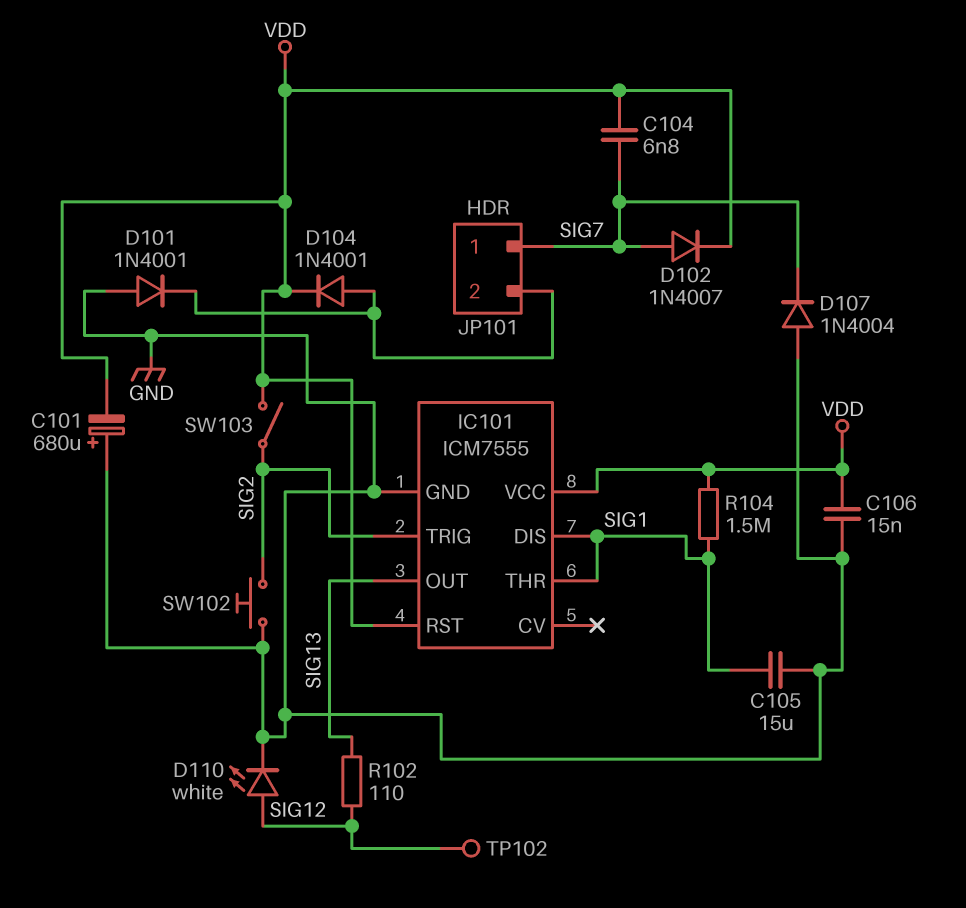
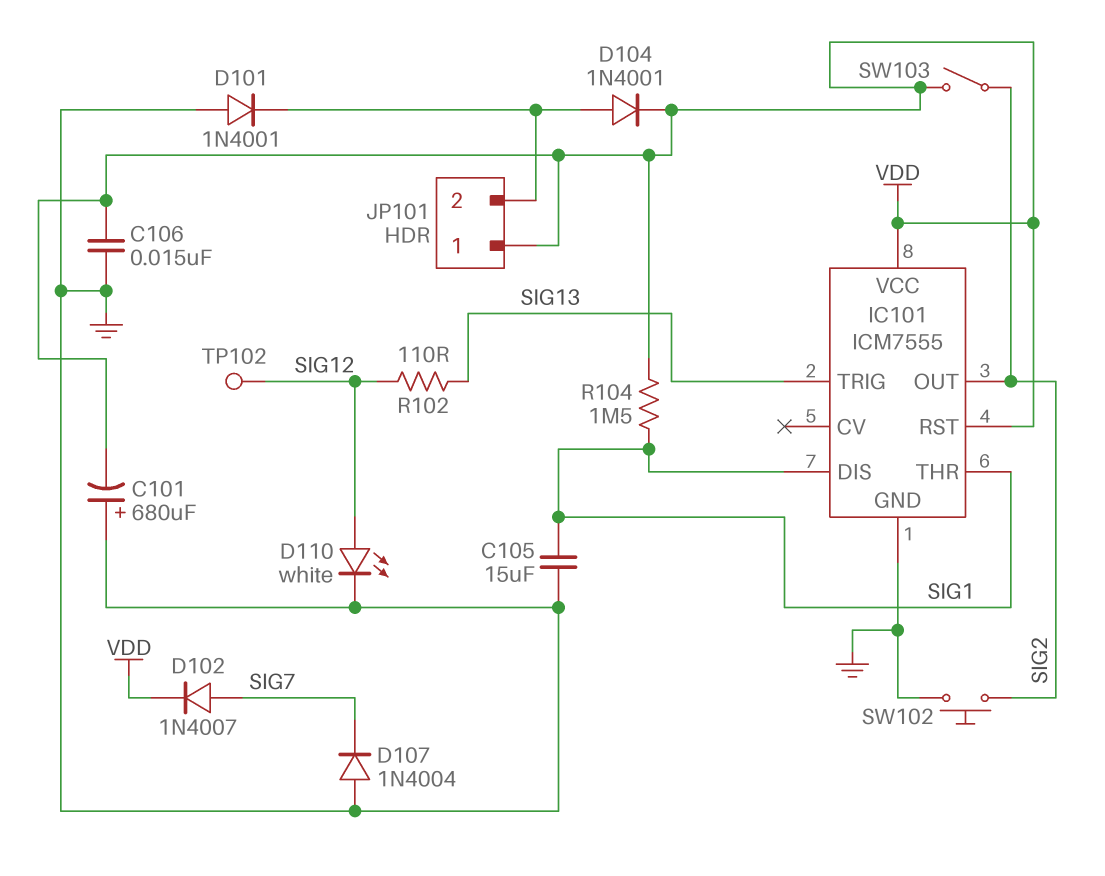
C104: 6.8nF (SIG7, VDD) -> none
IC101 pin OUT: SIG13 -> SIG2
IC101 pin TRIG: SIG2 -> SIG13
JP101 pin 1: SIG7 -> VDD

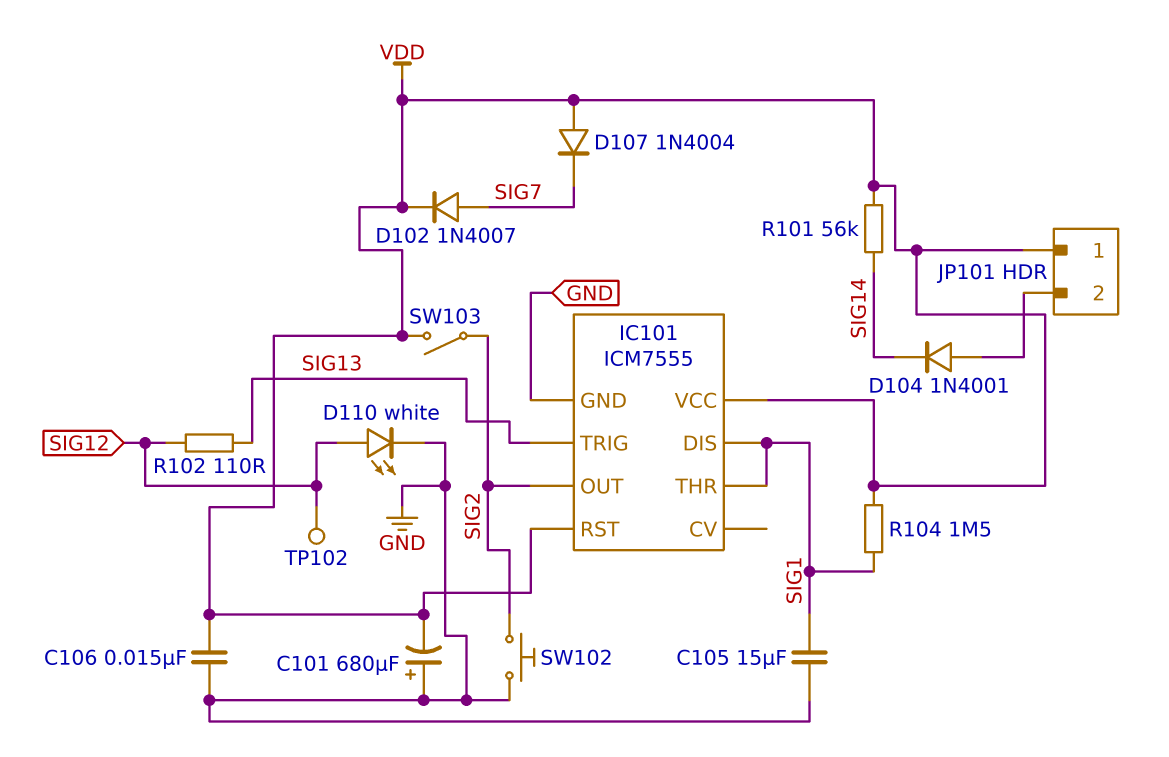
D101: diode 1N4001 (A GND, K JP101/2) -> none
D104: diode 1N4001 (A JP101/2, K VDD) -> diode 1N4001 (A JP101/2, K SIG14)
D107: diode 1N4004 (A GND, K SIG7) -> diode 1N4004 (A VDD, K SIG7)
R101: none -> 56k (SIG14, VDD)

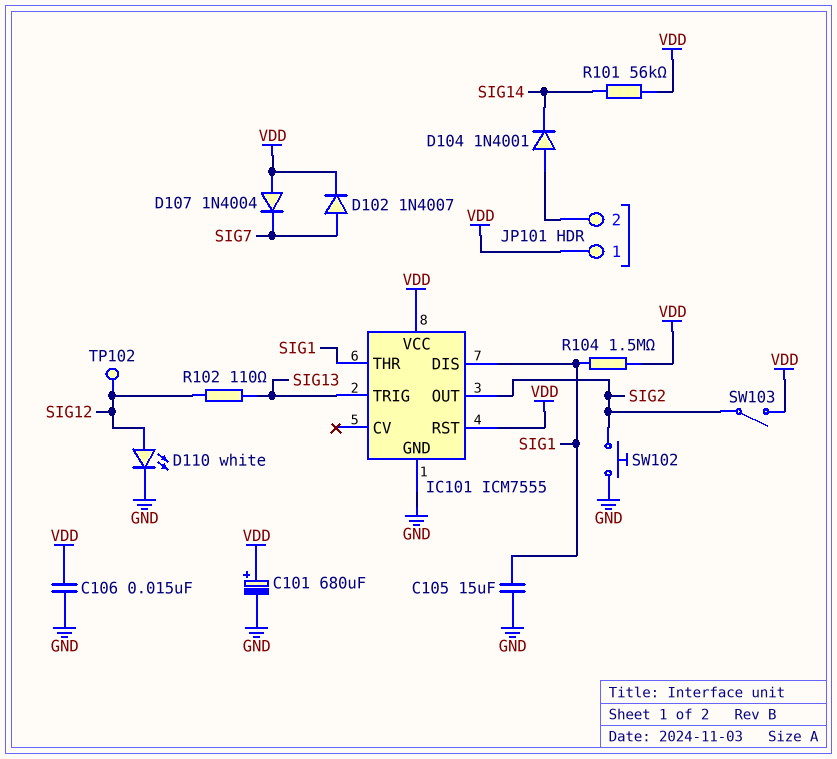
C101: 680uF (plus GND, minus VDD) -> 680uF (plus VDD, minus GND)

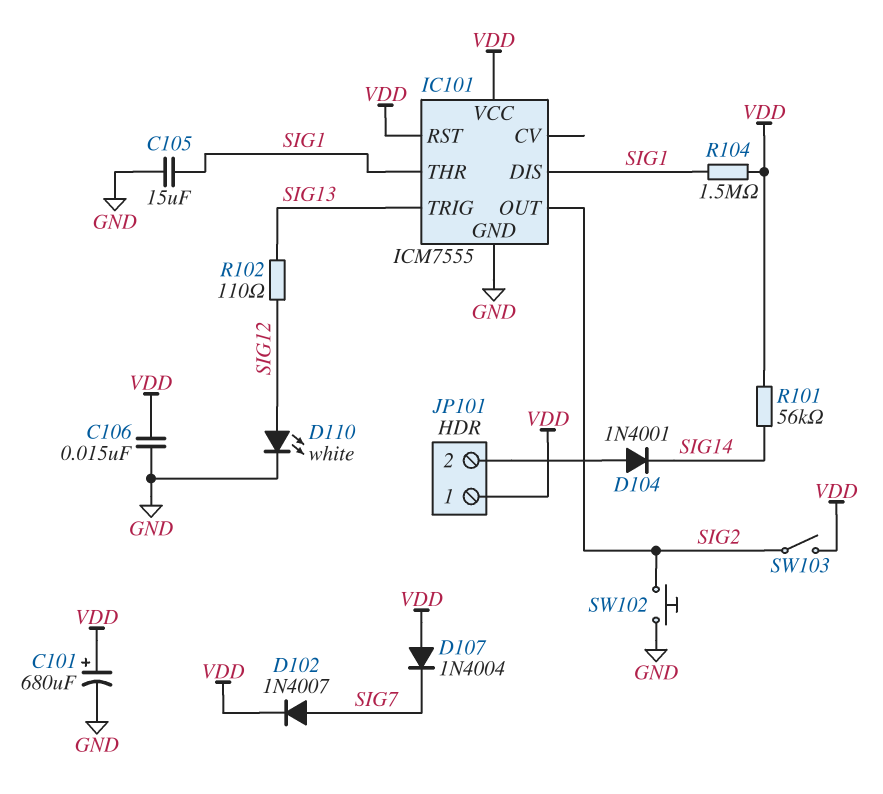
TP102: test point (SIG12) -> none

